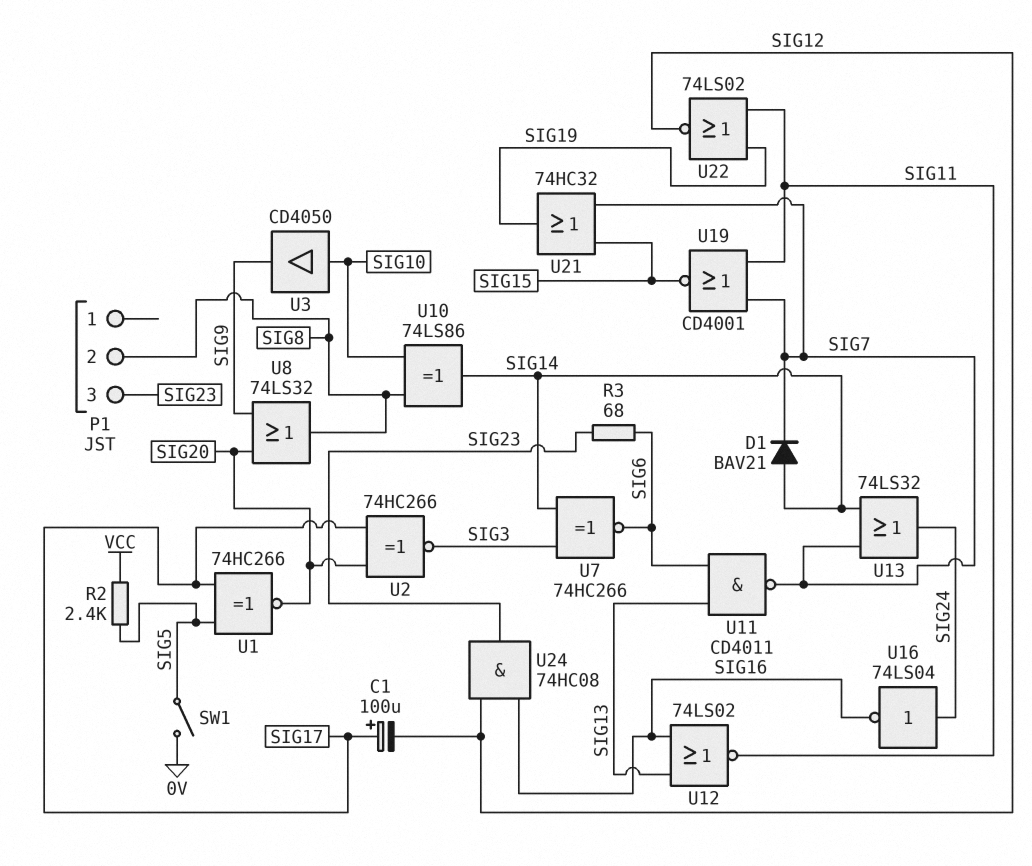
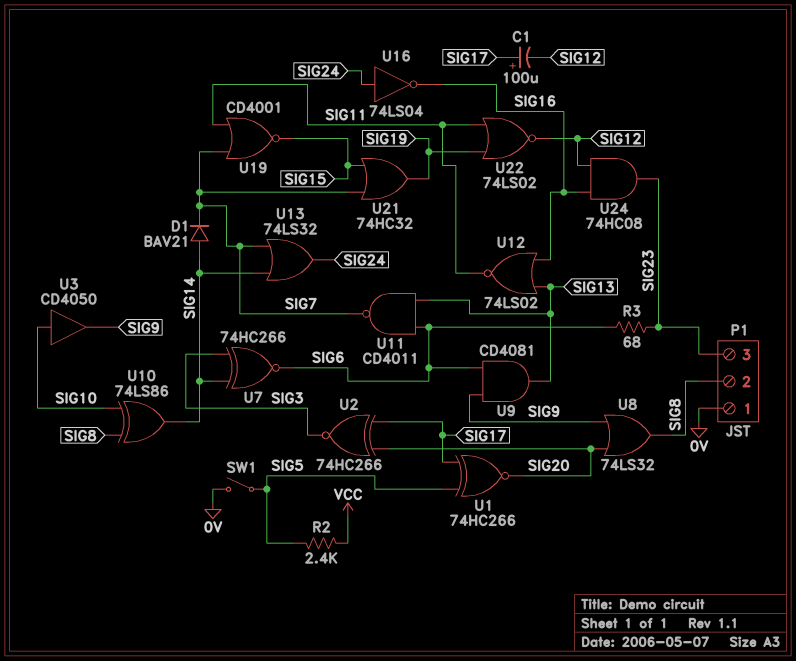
P1 pin 1: none -> 0V
U9: none -> AND CD4081 (in SIG6, in SIG9, out SIG13)

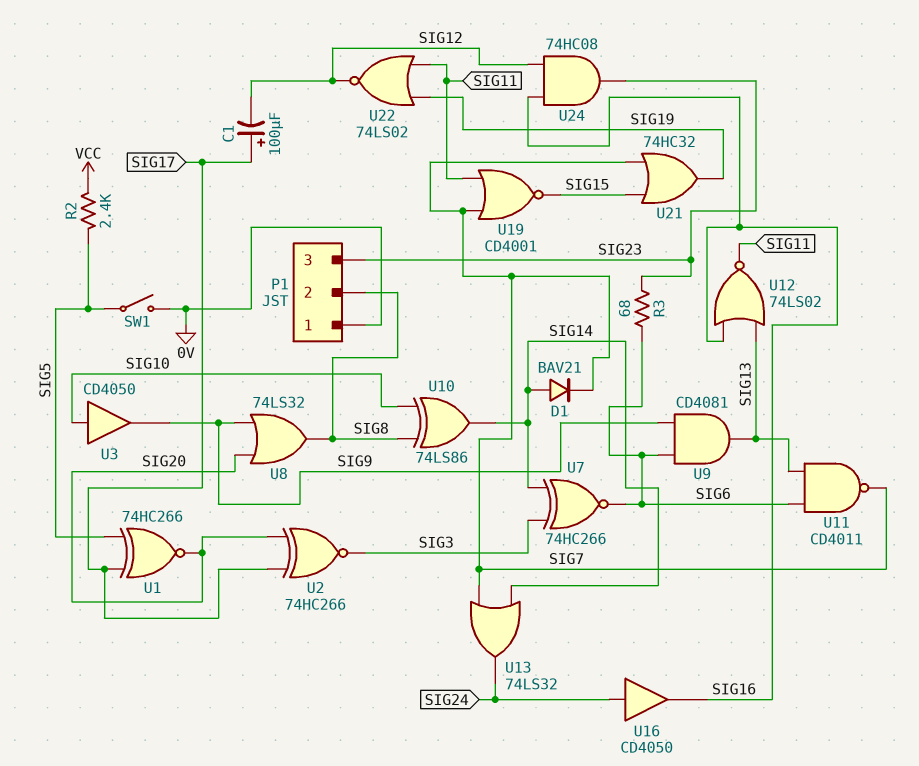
U16: NOT 74LS04 (in SIG24, out SIG16) -> buffer CD4050 (in SIG24, out SIG16)

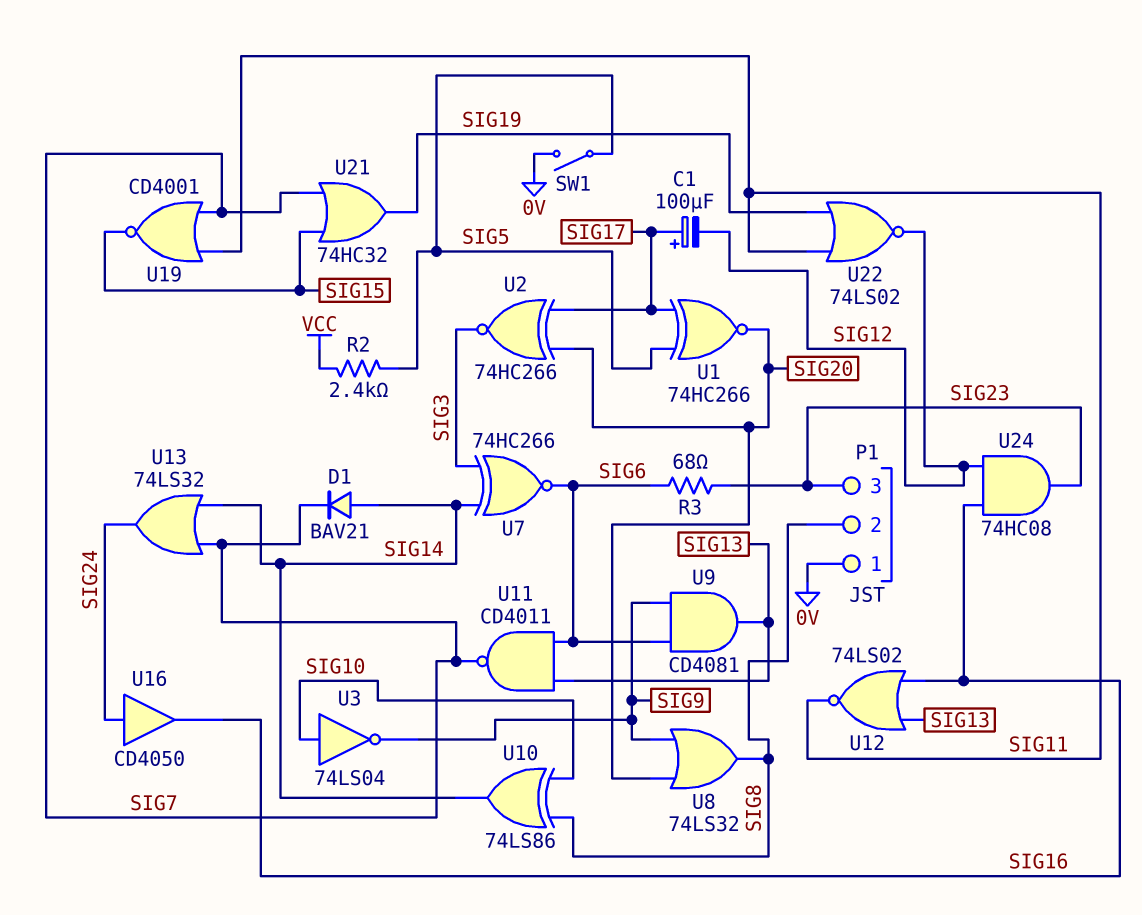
U3: buffer CD4050 (in SIG10, out SIG9) -> NOT 74LS04 (in SIG10, out SIG9)

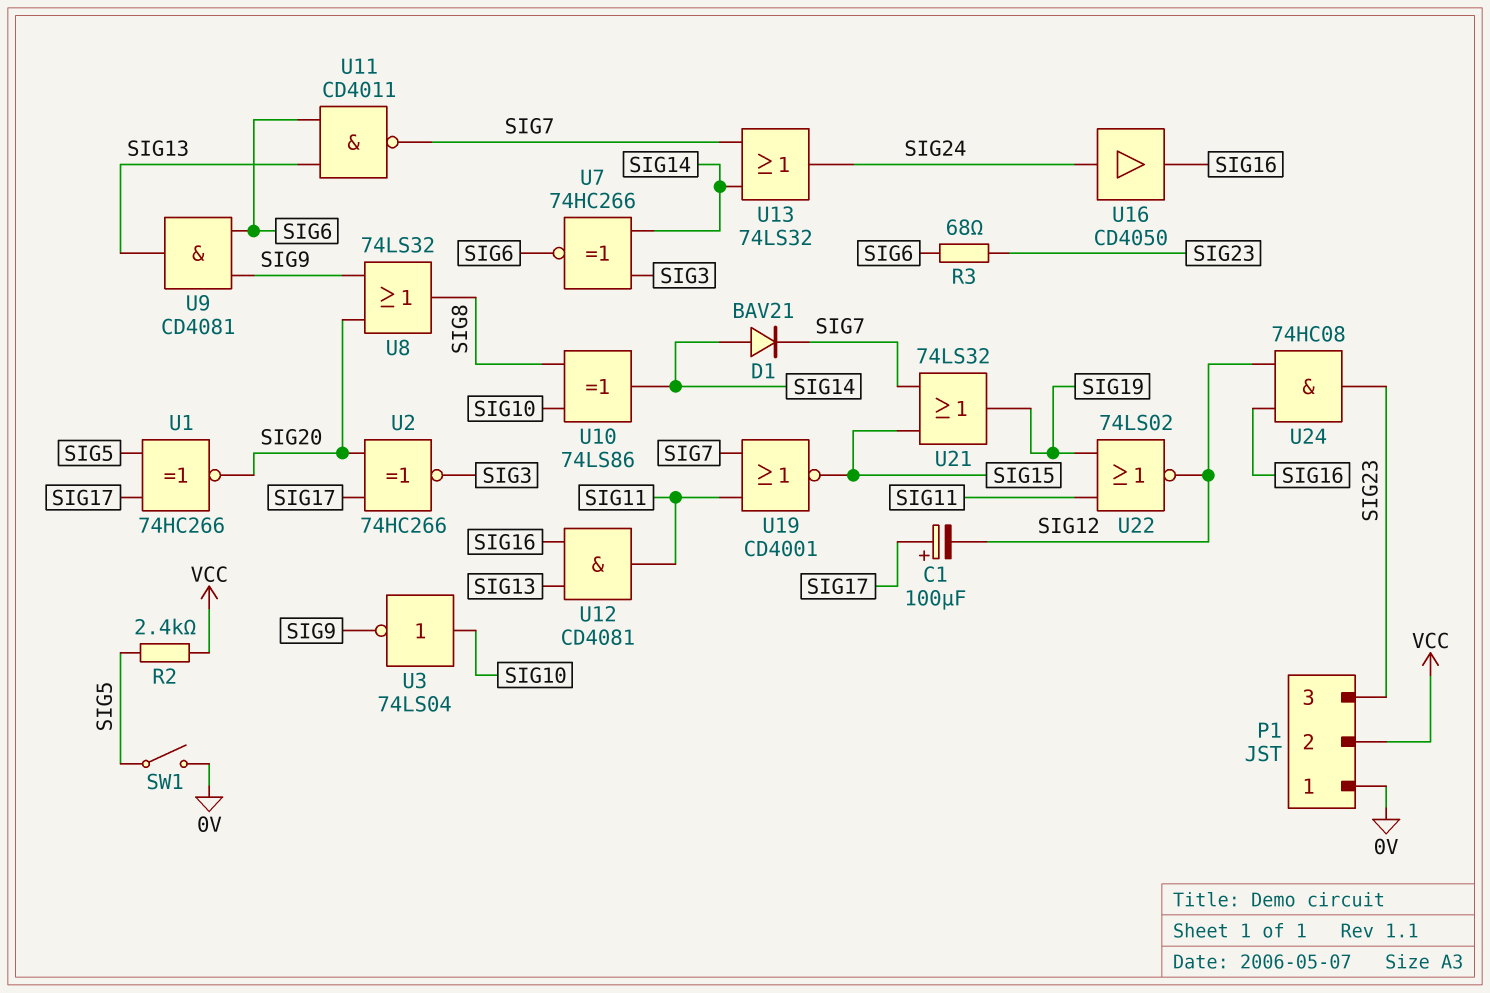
P1 pin 2: SIG8 -> VCC
U12: NOR 74LS02 (in SIG13, in SIG16, out SIG11) -> AND CD4081 (in SIG13, in SIG16, out SIG11)
U21: OR 74HC32 (in SIG7, in SIG15, out SIG19) -> OR 74LS32 (in SIG7, in SIG15, out SIG19)

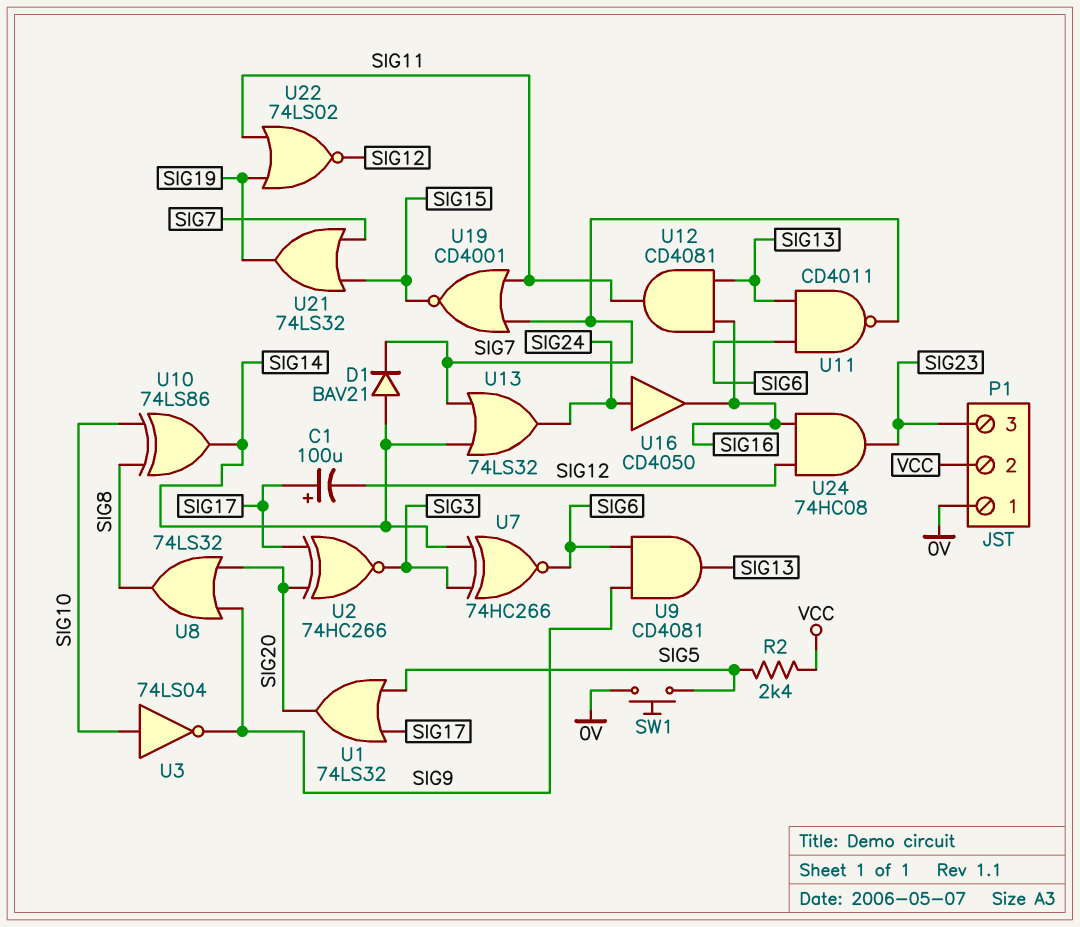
R3: 68 (SIG6, SIG23) -> none
SW1: switch (0V, SIG5) -> button (0V, SIG5)
U1: XNOR 74HC266 (in SIG5, in SIG17, out SIG20) -> OR 74LS32 (in SIG5, in SIG17, out SIG20)

